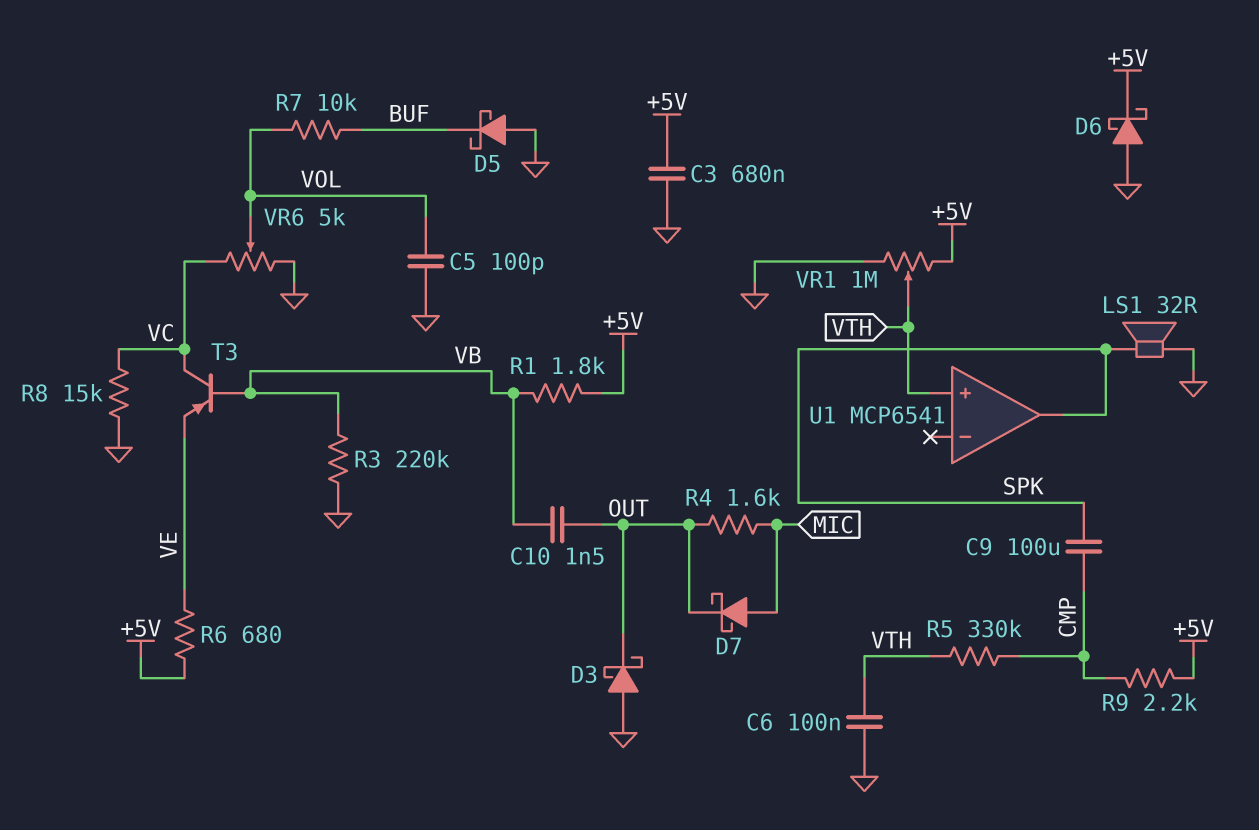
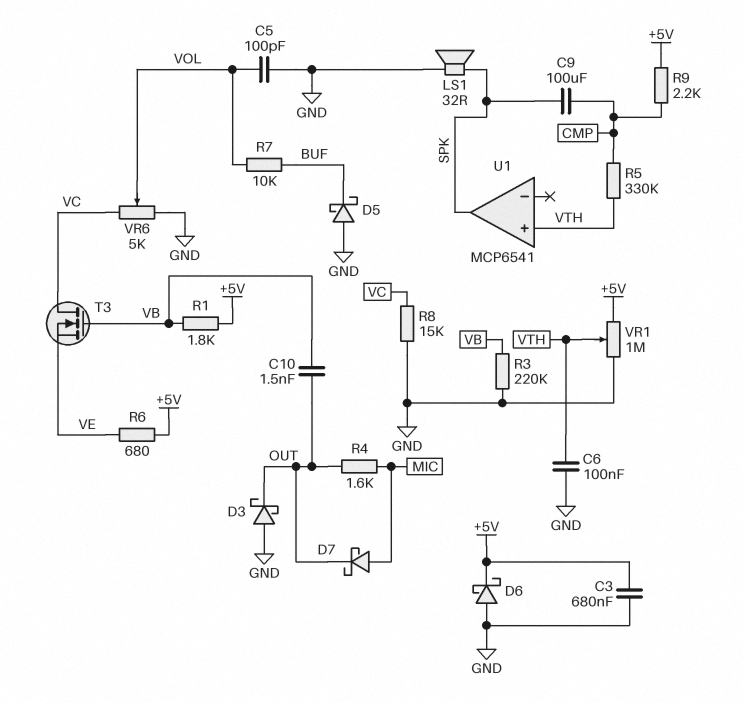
T3: PNP (B VB, C VC, E VE) -> NMOS (G VB, D VC, S VE)

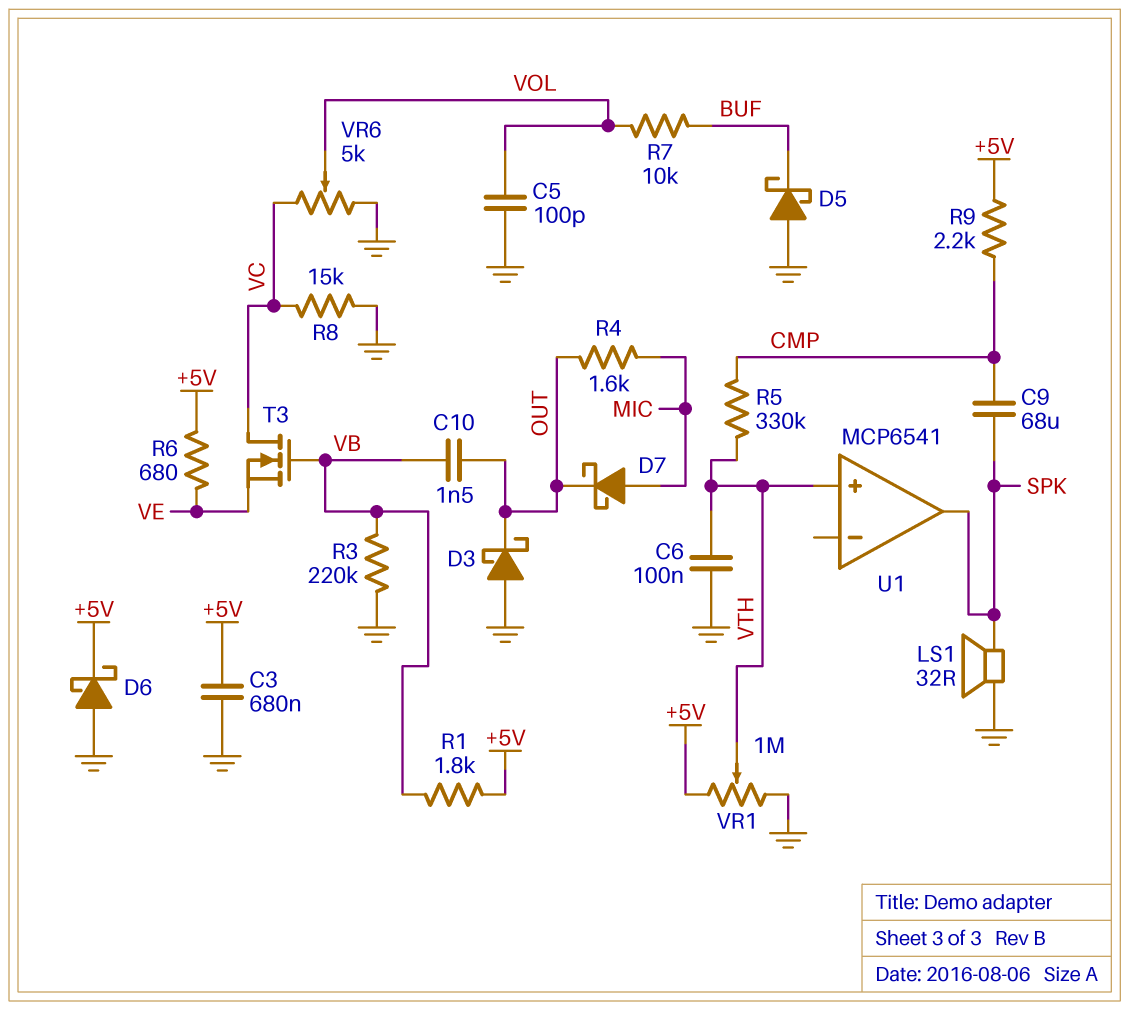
C9: 100uF (CMP, SPK) -> 68uF (CMP, SPK)

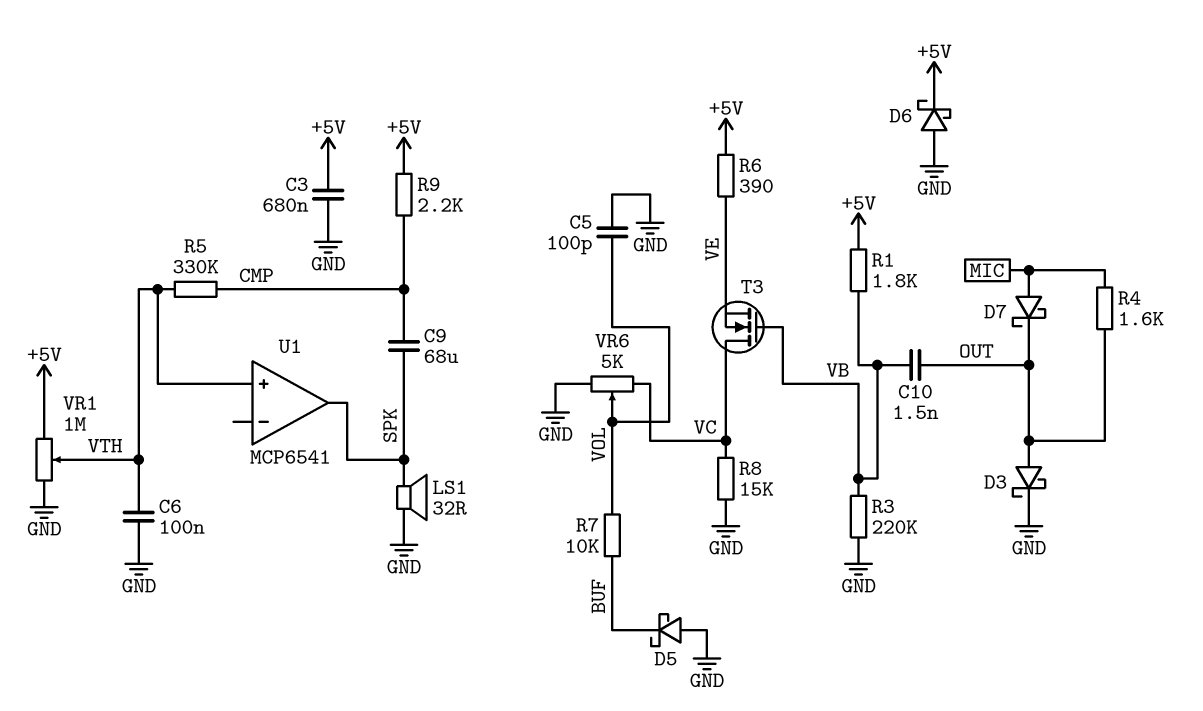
D3: schottky (A GND, K OUT) -> schottky (A OUT, K GND)
R6: 680 (+5V, VE) -> 390 (+5V, VE)

